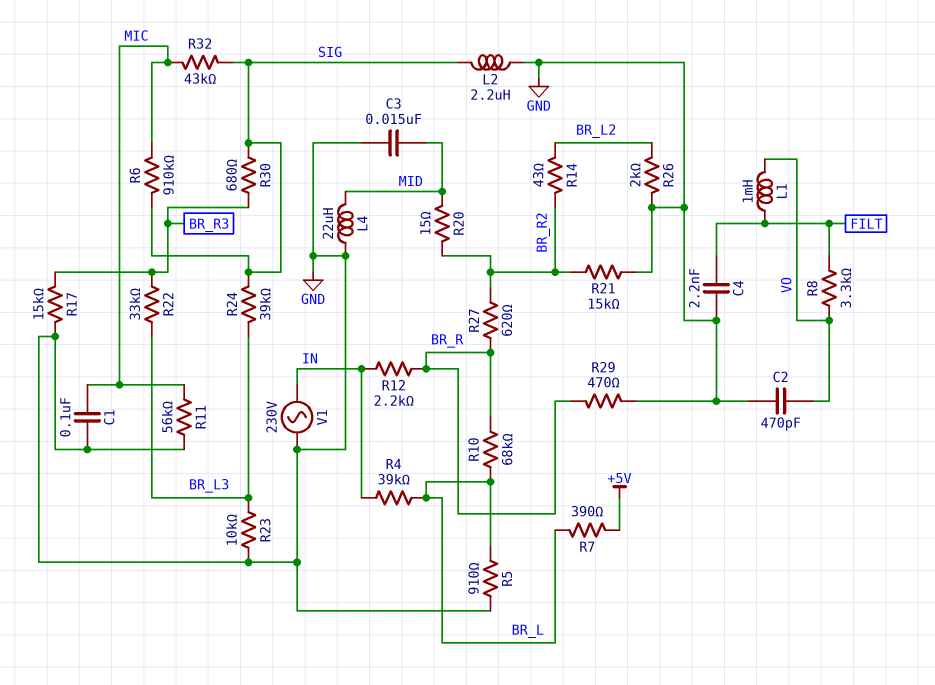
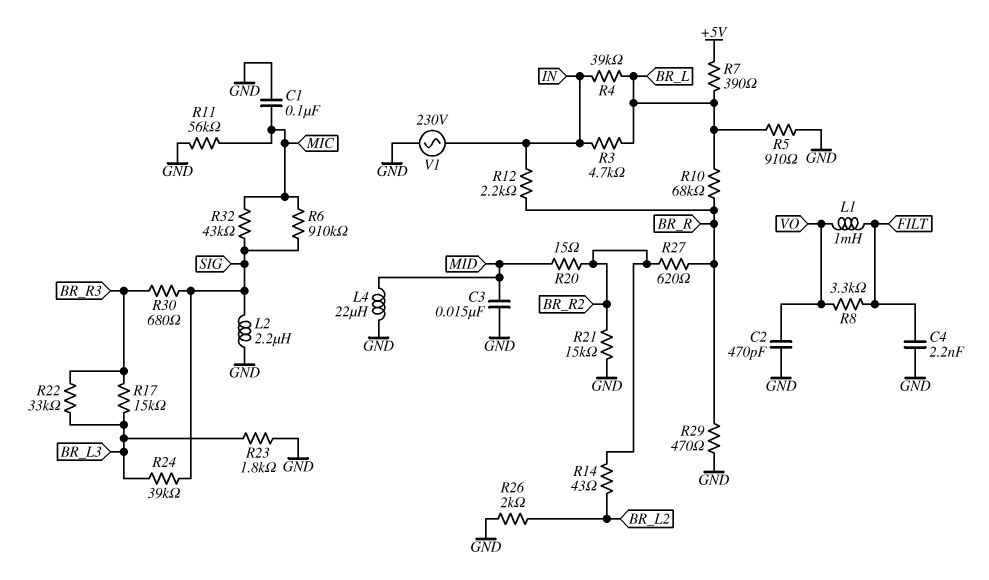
R3: none -> 4.7k (BR_L, IN)
R17: 15k (BR_R3, GND) -> 15k (BR_L3, BR_R3)
R23: 10k (BR_L3, GND) -> 1.8k (BR_L3, GND)

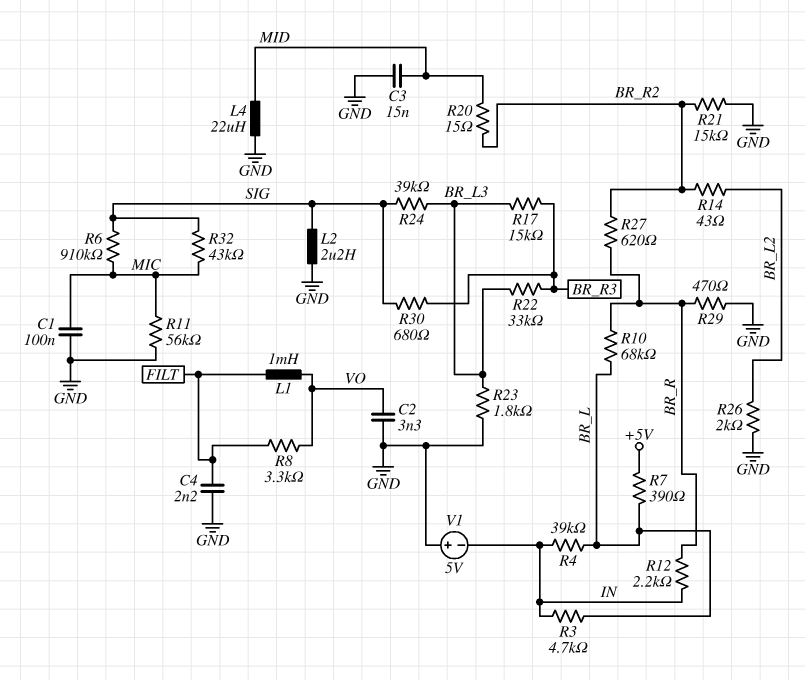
C2: 470pF (GND, VO) -> 3.3nF (GND, VO)
R5: 910 (BR_L, GND) -> none
V1: AC 230V (GND, IN) -> 5V (plus GND, minus IN)

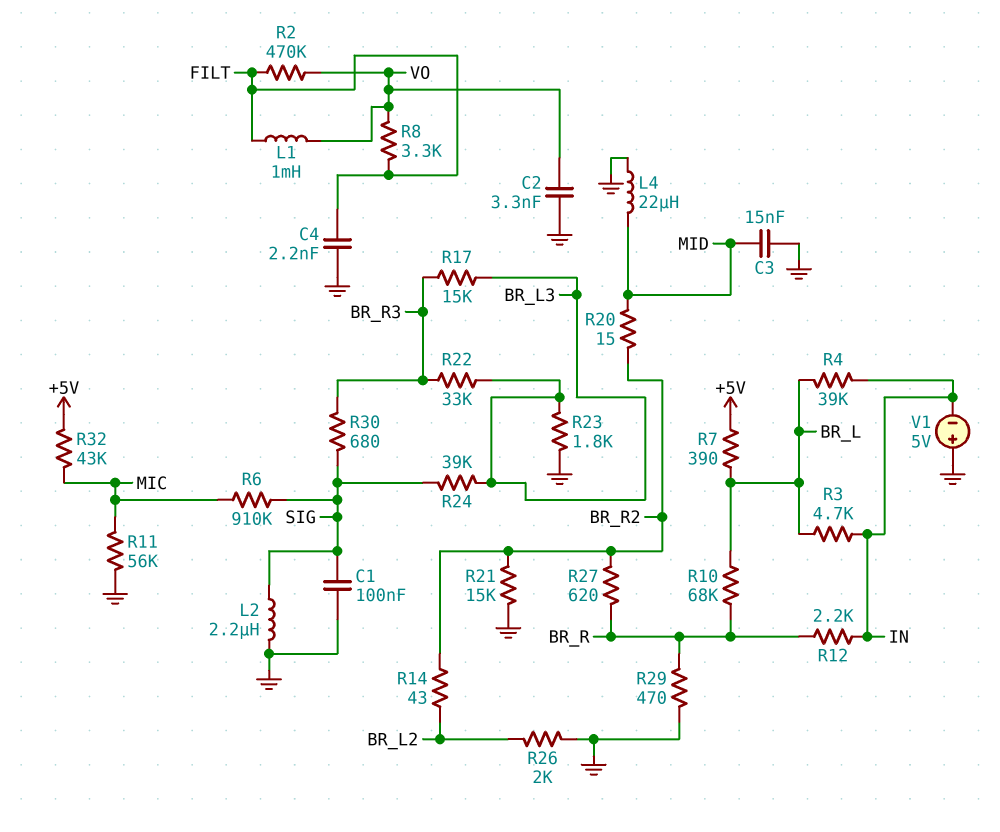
C1: 100nF (GND, MIC) -> 100nF (GND, SIG)
R2: none -> 470k (FILT, VO)
R32: 43k (MIC, SIG) -> 43k (+5V, MIC)

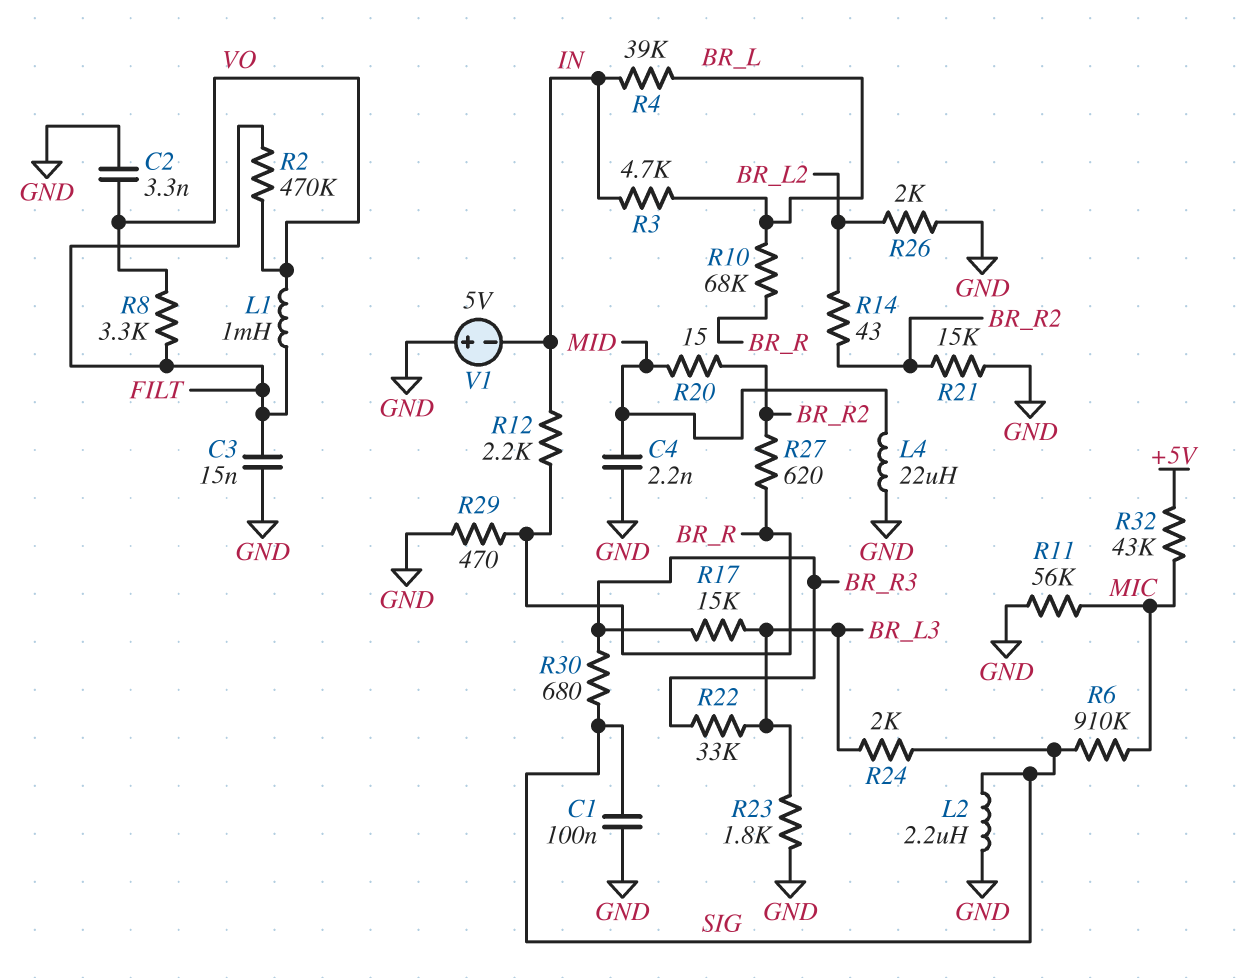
C3: 15nF (GND, MID) -> 15nF (FILT, GND)
C4: 2.2nF (FILT, GND) -> 2.2nF (GND, MID)
R7: 390 (+5V, BR_L) -> none
R24: 39k (BR_L3, SIG) -> 2k (BR_L3, SIG)

